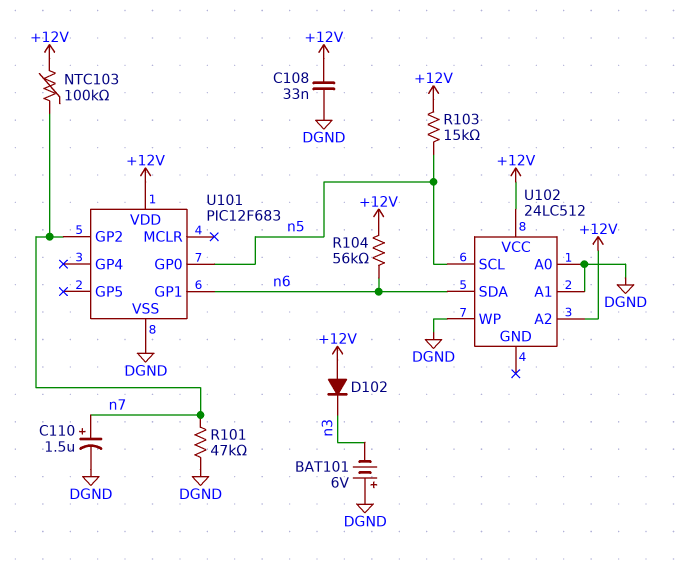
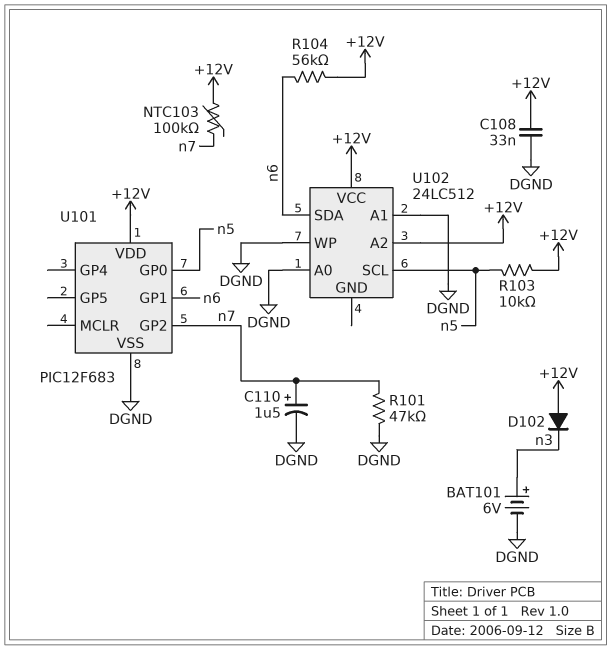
BAT101: 6V (plus DGND, minus n3) -> 6V (plus n3, minus DGND)
R103: 15k (+12V, n5) -> 10k (+12V, n5)

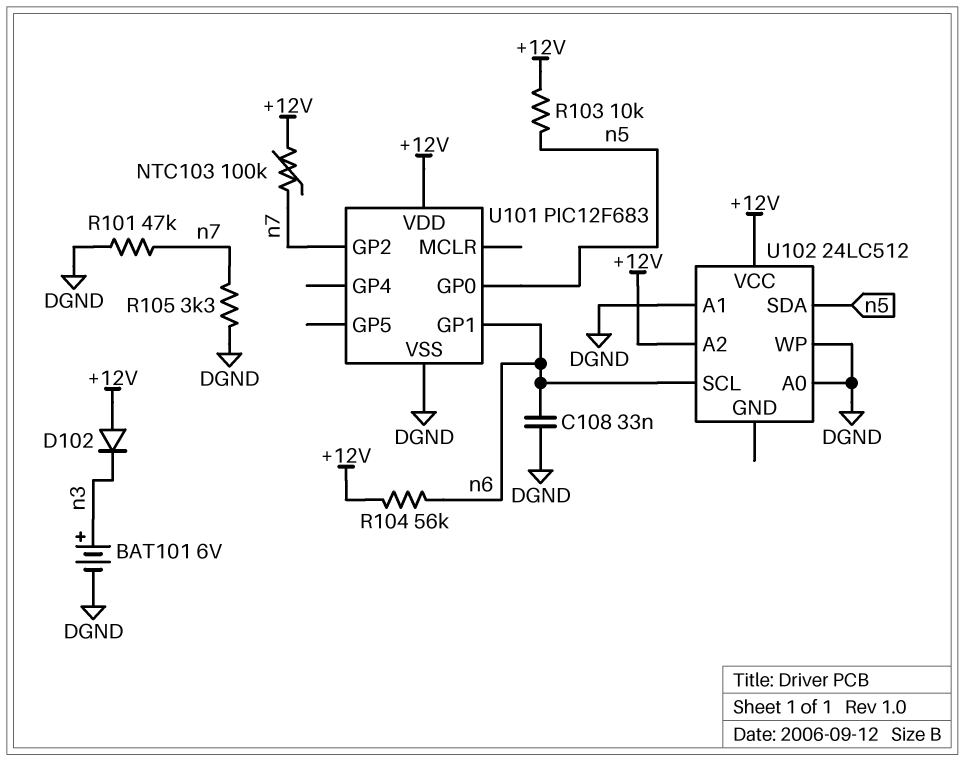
C108: 33nF (+12V, DGND) -> 33nF (DGND, n6)
C110: 1.5uF (plus n7, minus DGND) -> none
R105: none -> 3.3k (DGND, n7)
U102 pin SCL: n5 -> n6
U102 pin SDA: n6 -> n5

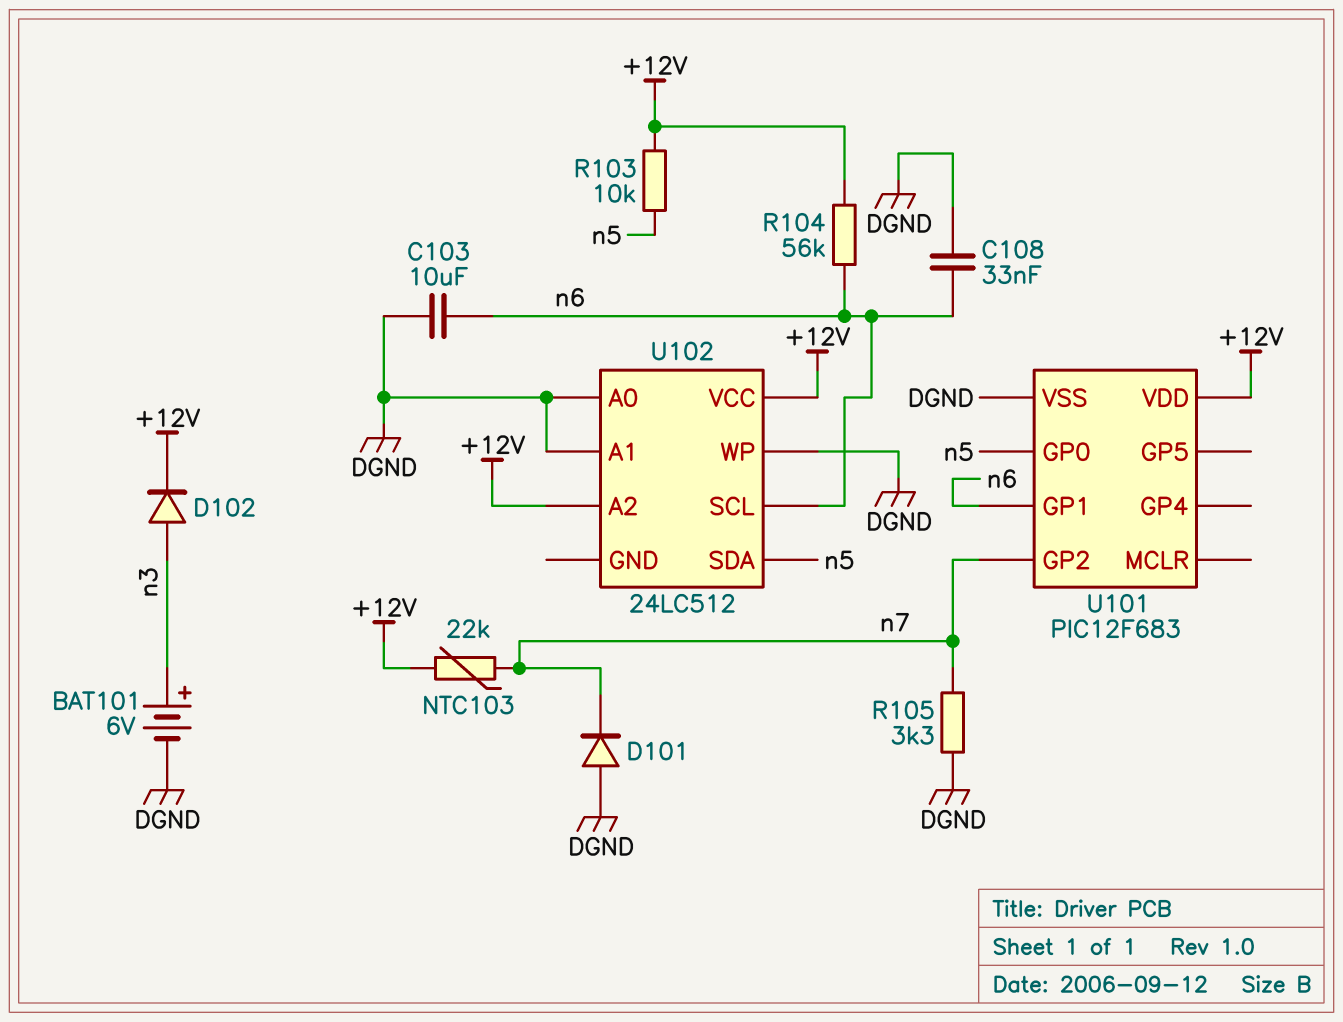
C103: none -> 10uF (DGND, n6)
D101: none -> diode (A DGND, K n7)
D102: diode (A +12V, K n3) -> diode (A n3, K +12V)
NTC103: 100k (+12V, n7) -> 22k (+12V, n7)
R101: 47k (DGND, n7) -> none

